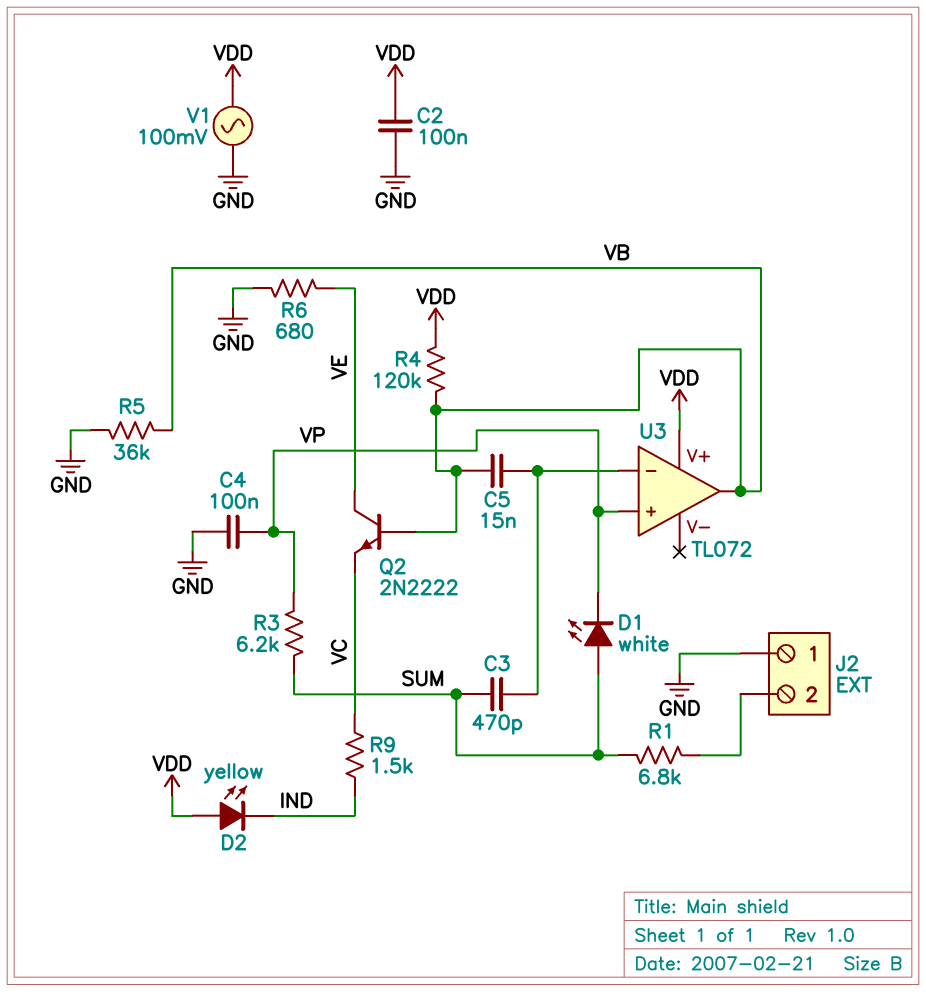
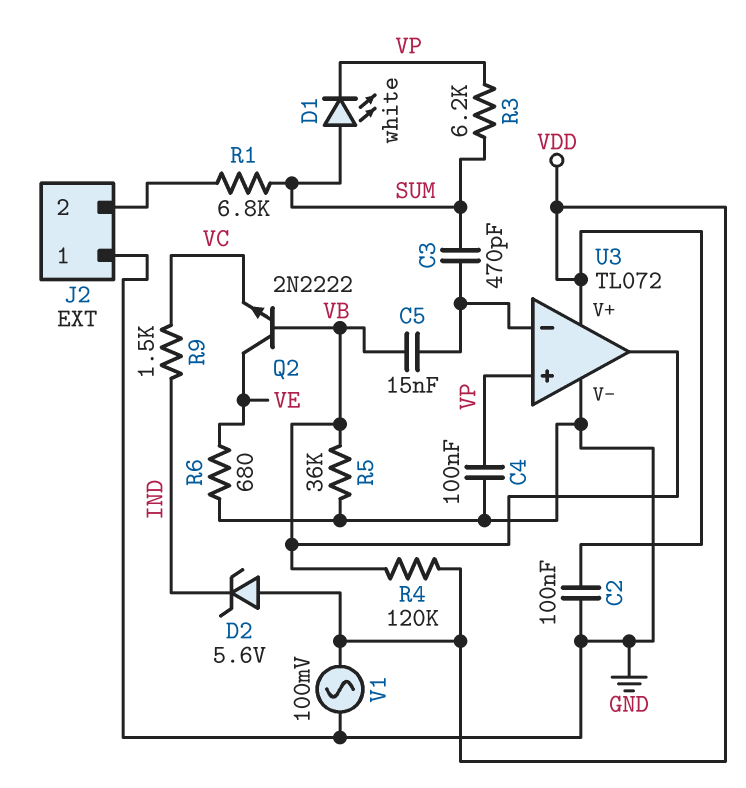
D2: LED yellow (A VDD, K IND) -> zener 5.6V (A VDD, K IND)
U3 pin V-: none -> GND

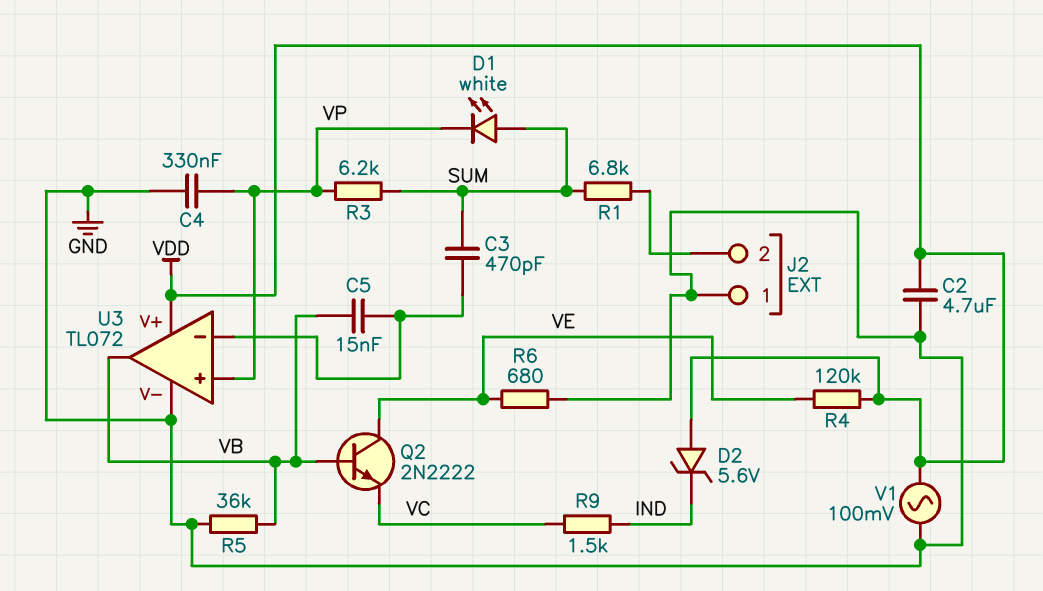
C2: 100nF (GND, VDD) -> 4.7uF (GND, VDD)
C4: 100nF (GND, VP) -> 330nF (GND, VP)
R4: 120k (VB, VDD) -> 120k (VDD, VE)

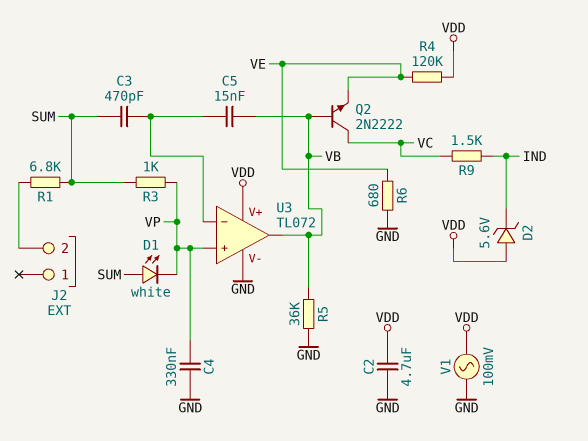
J2 pin 1: GND -> none
Q2: NPN 2N2222 (B VB, C VE, E VC) -> NPN 2N2222 (B VB, C VC, E VE)
R3: 6.2k (SUM, VP) -> 1k (SUM, VP)

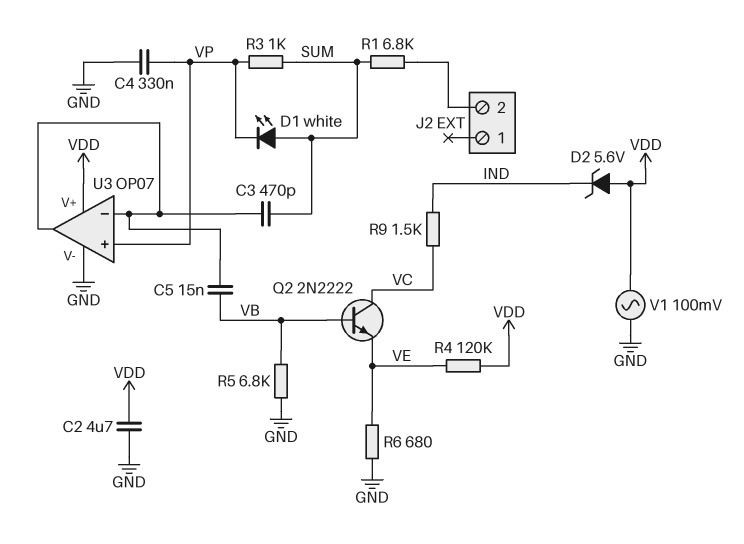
R5: 36k (GND, VB) -> 6.8k (GND, VB)
U3: TL072 -> OP07
U3 pin out: VB -> U3/in-

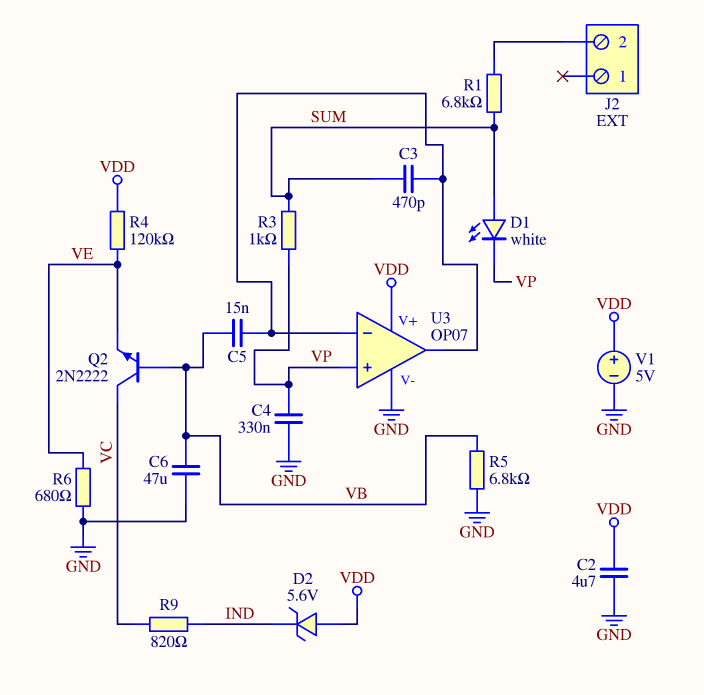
C6: none -> 47uF (GND, VB)
R9: 1.5k (IND, VC) -> 820 (IND, VC)
V1: AC 100mV (GND, VDD) -> 5V (plus VDD, minus GND)

